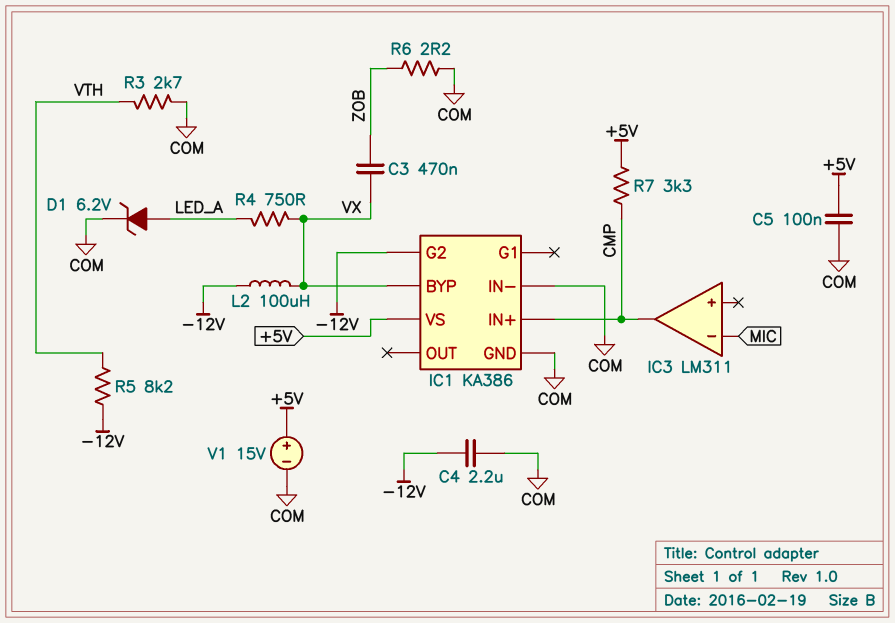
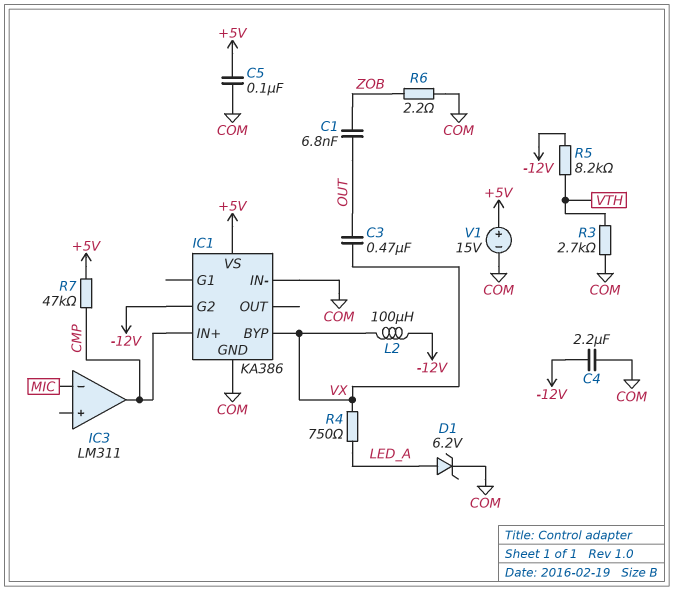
C1: none -> 6.8nF (OUT, ZOB)
C3: 470nF (VX, ZOB) -> 470nF (OUT, VX)
R7: 3.3k (+5V, CMP) -> 47k (+5V, CMP)

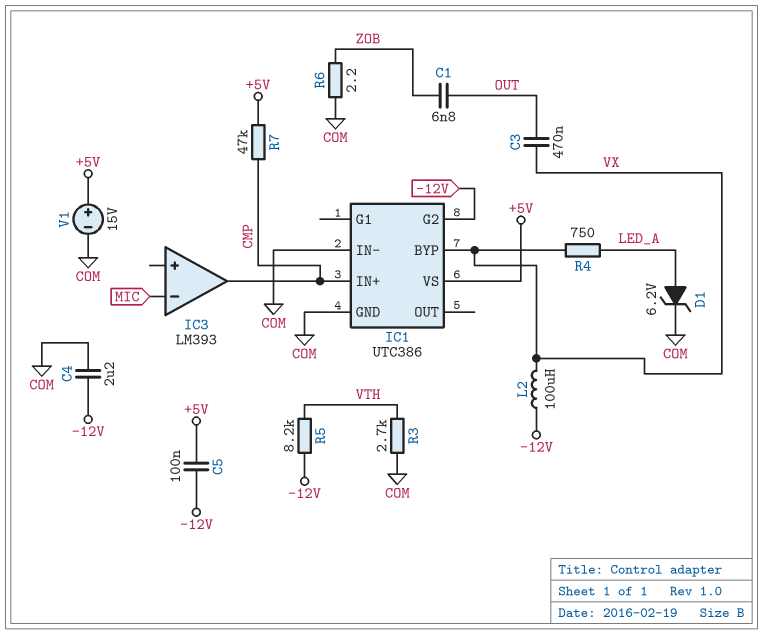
C5: 100nF (+5V, COM) -> 100nF (+5V, -12V)
IC1: KA386 -> UTC386
IC3: LM311 -> LM393

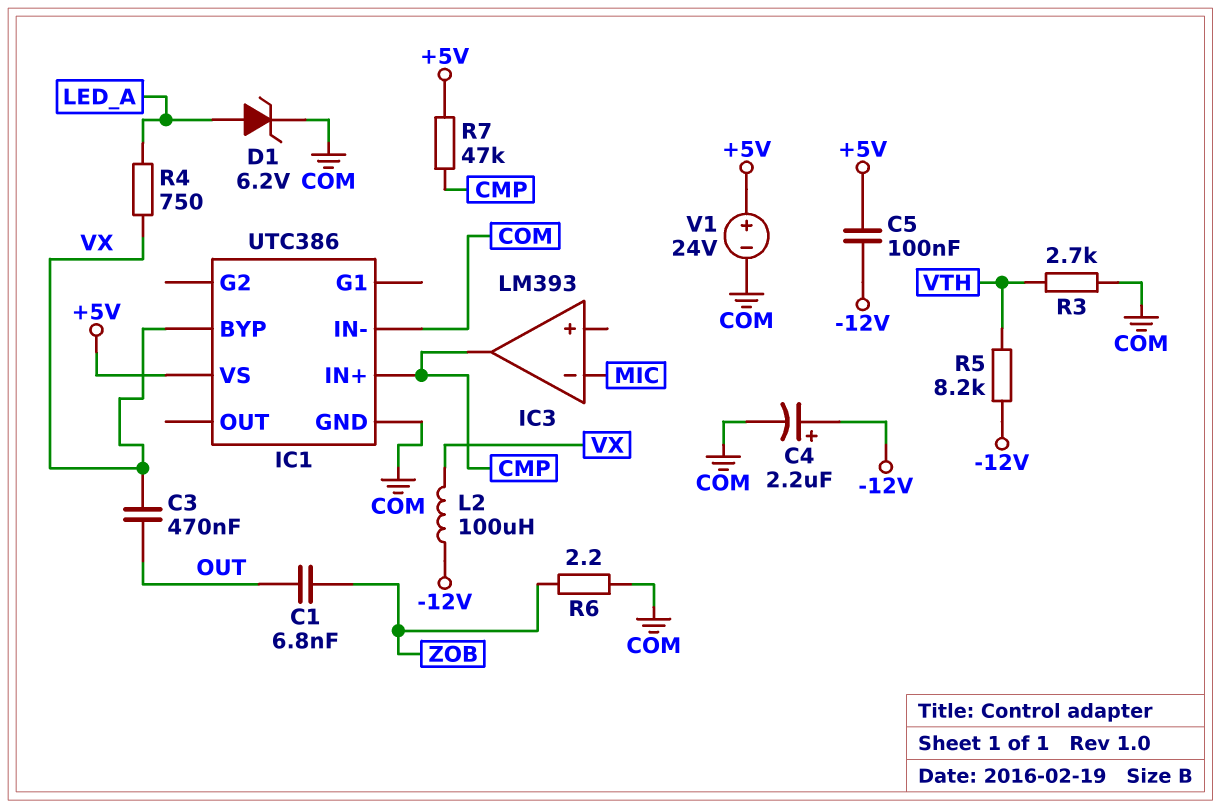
C4: 2.2uF (-12V, COM) -> 2.2uF (plus -12V, minus COM)
IC1 pin G2: -12V -> none
V1: 15V (plus +5V, minus COM) -> 24V (plus +5V, minus COM)

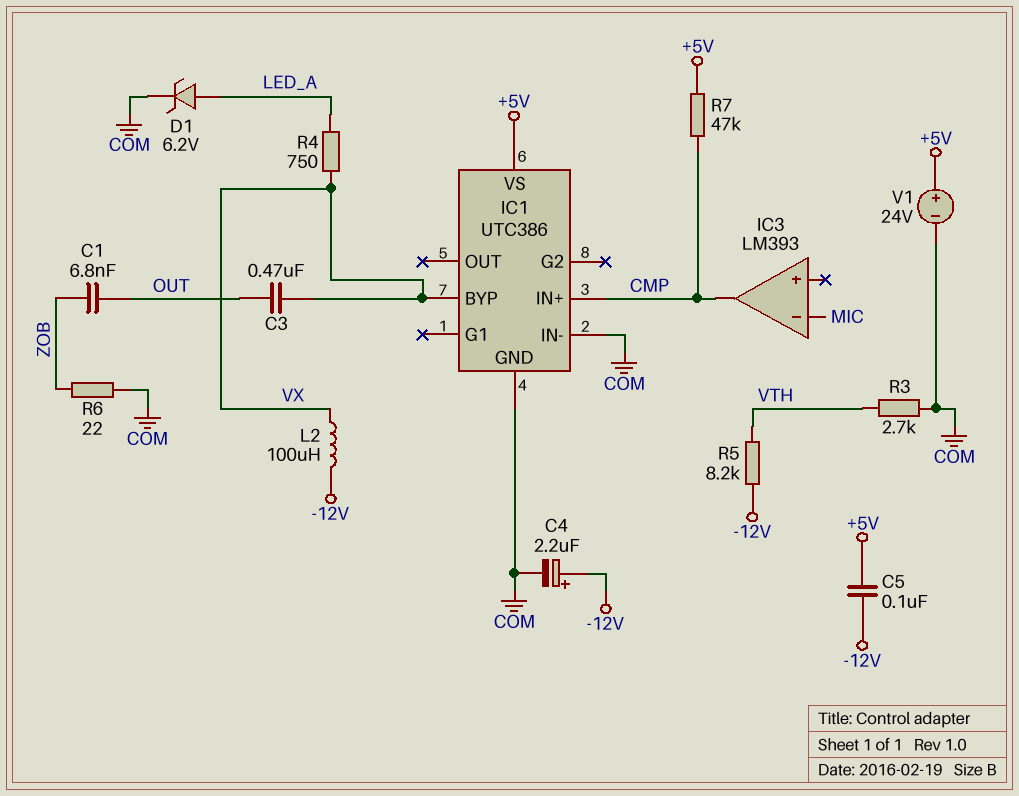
R6: 2.2 (COM, ZOB) -> 22 (COM, ZOB)

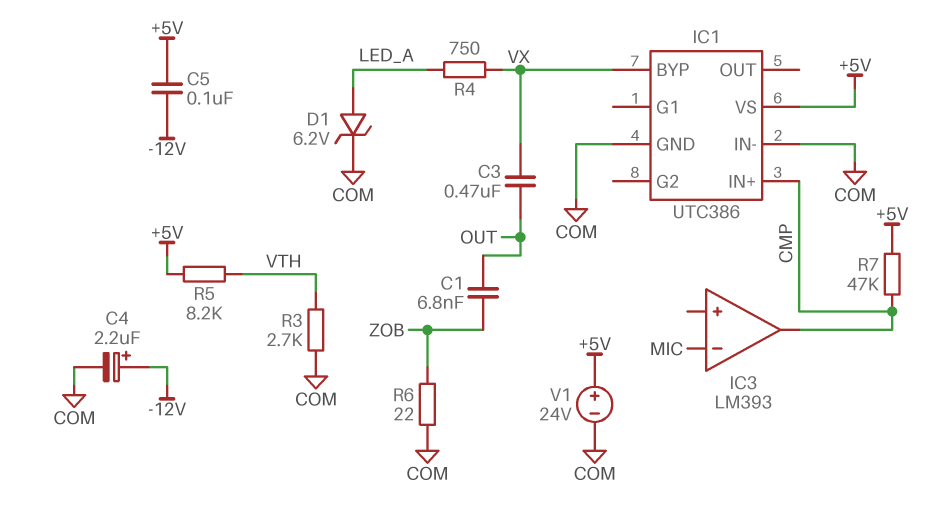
L2: 100uH (-12V, VX) -> none
R5: 8.2k (-12V, VTH) -> 8.2k (+5V, VTH)

